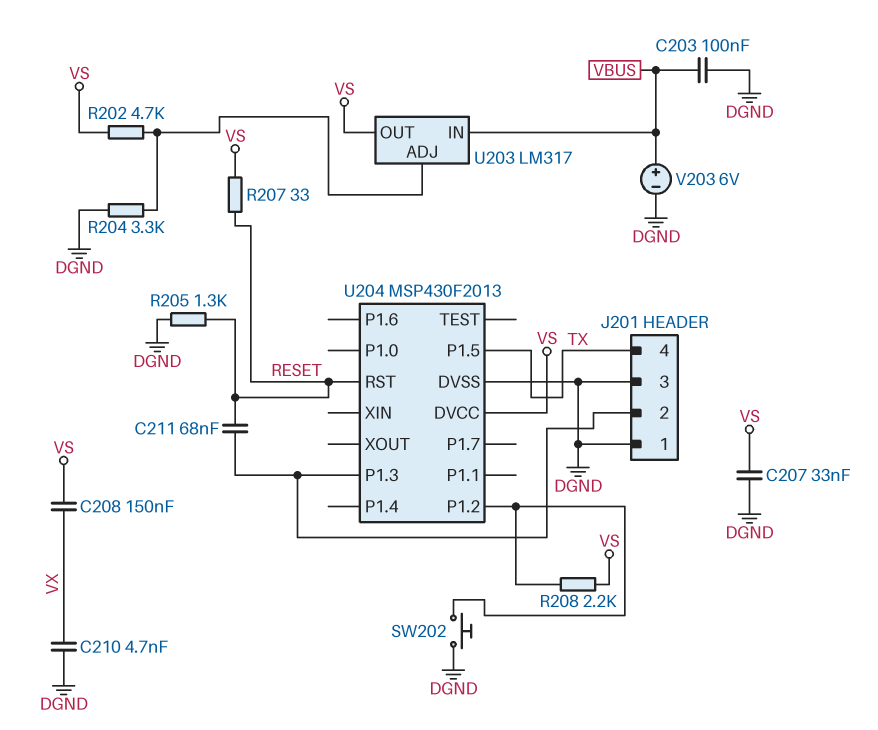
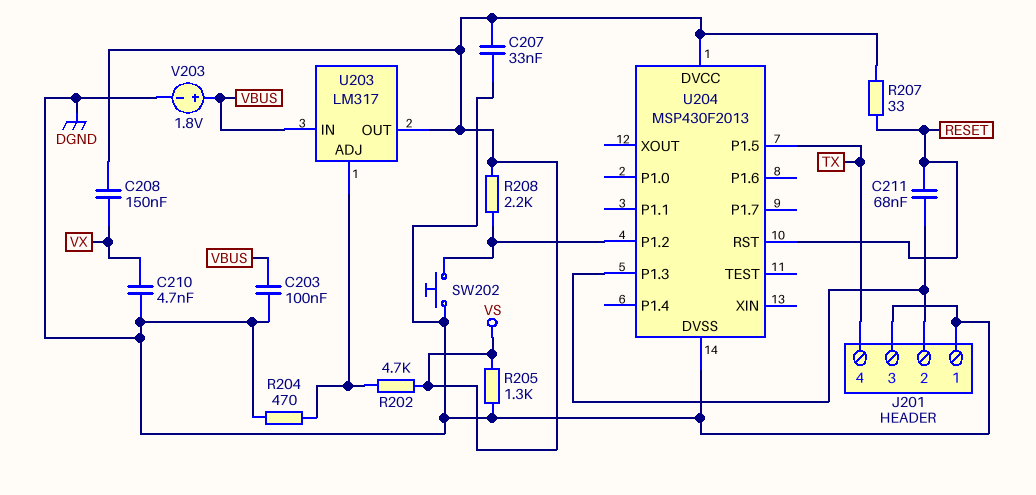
R204: 3.3k (DGND, U203/ADJ) -> 470 (DGND, U203/ADJ)
R205: 1.3k (DGND, RESET) -> 1.3k (DGND, VS)
V203: 6V (plus VBUS, minus DGND) -> 1.8V (plus VBUS, minus DGND)

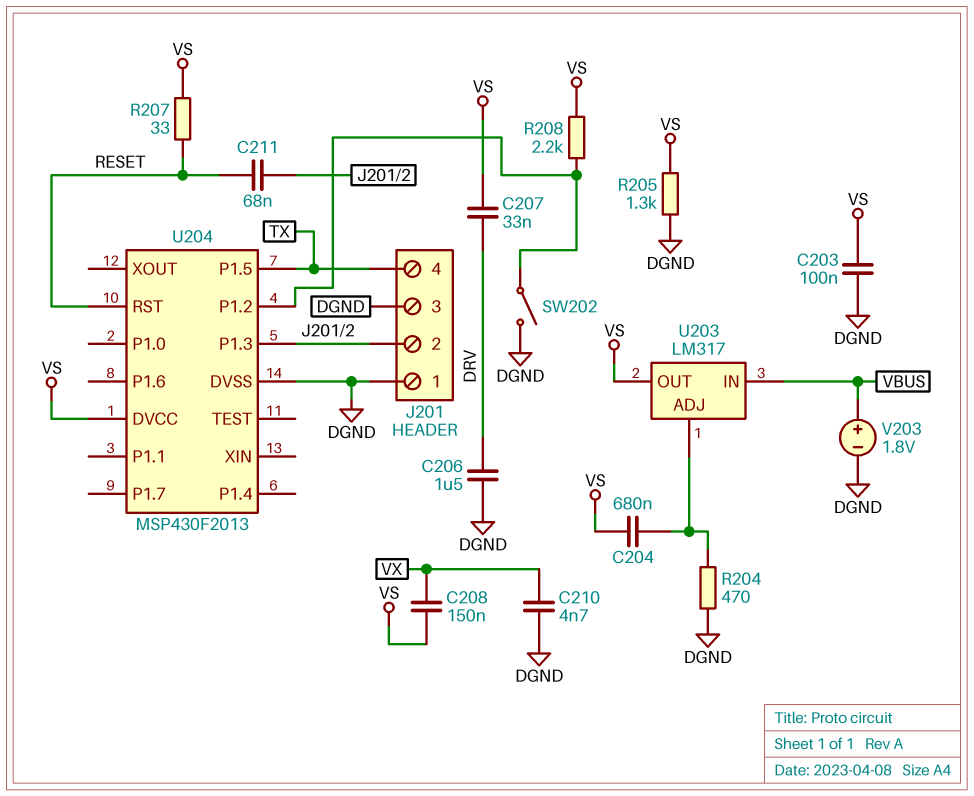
C203: 100nF (DGND, VBUS) -> 100nF (DGND, VS)
C204: none -> 680nF (U203/ADJ, VS)
C206: none -> 1.5uF (DGND, DRV)
C207: 33nF (DGND, VS) -> 33nF (DRV, VS)
R202: 4.7k (U203/ADJ, VS) -> none
SW202: button (DGND, U204/P1.2) -> switch (DGND, U204/P1.2)

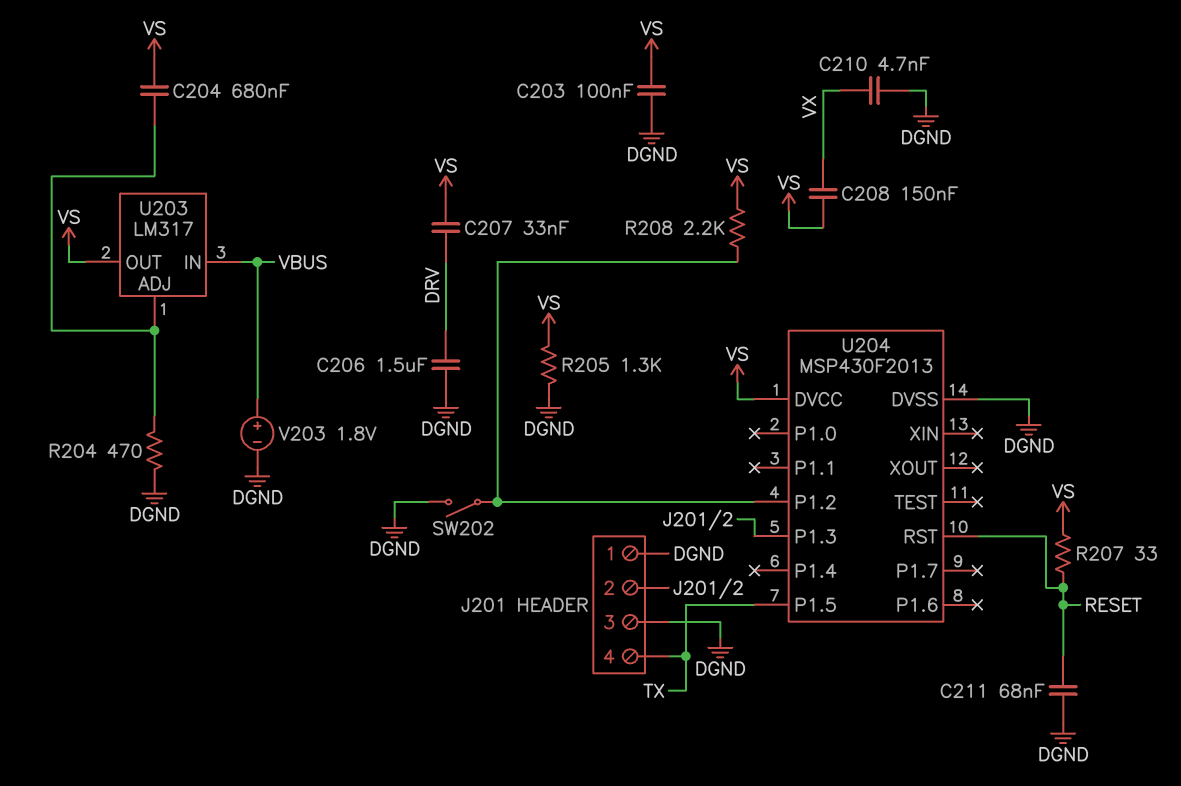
C211: 68nF (J201/2, RESET) -> 68nF (DGND, RESET)

